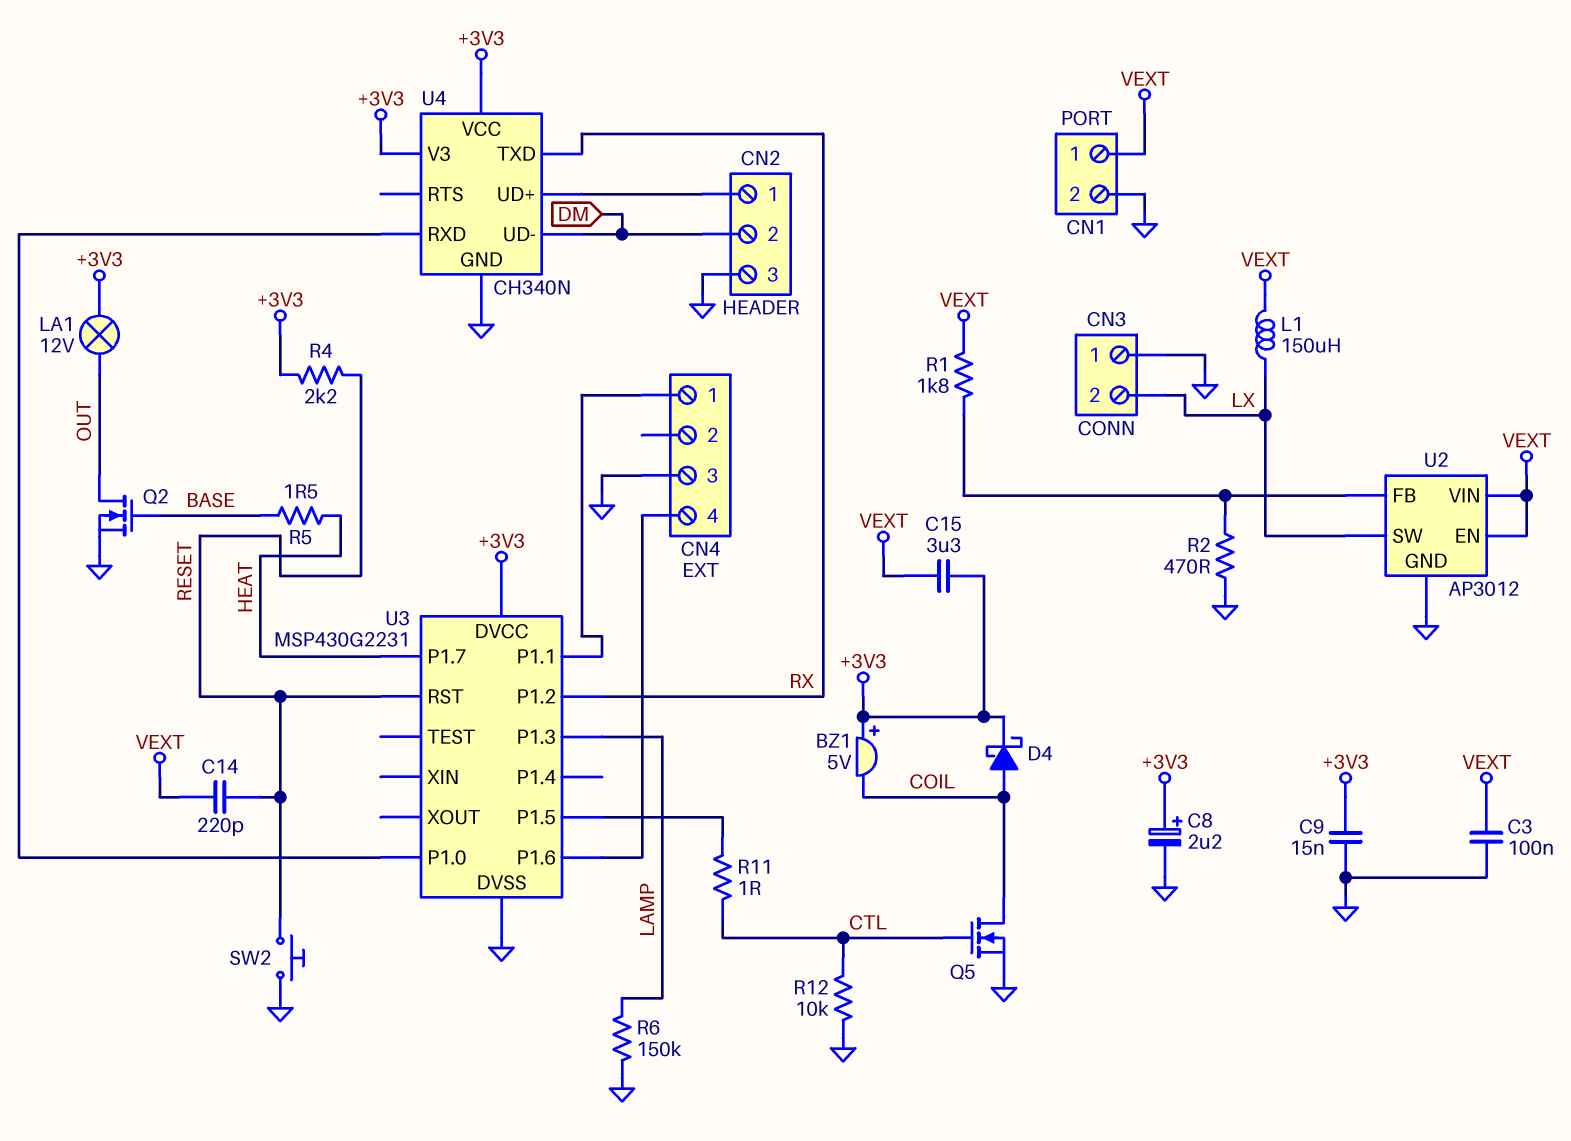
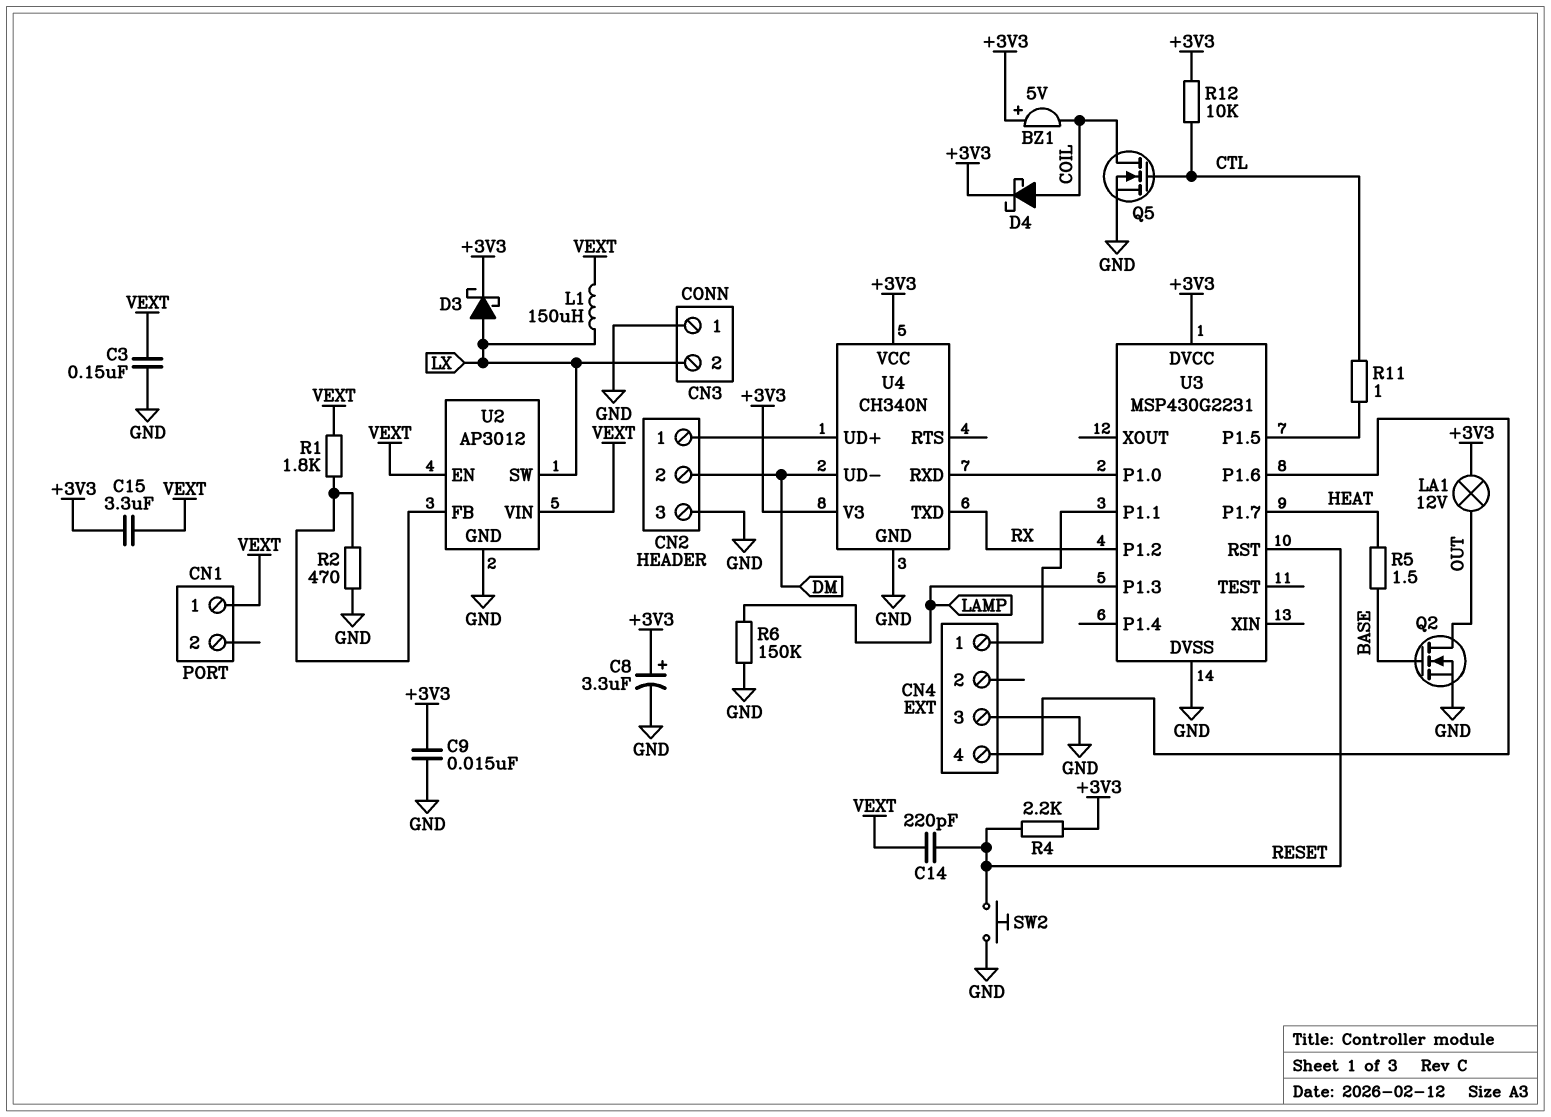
C3: 100nF (GND, VEXT) -> 150nF (GND, VEXT)
C8: 2.2uF (plus +3V3, minus GND) -> 3.3uF (plus +3V3, minus GND)
CN1 pin 2: GND -> none
D3: none -> schottky (A LX, K +3V3)
R12: 10k (CTL, GND) -> 10k (+3V3, CTL)

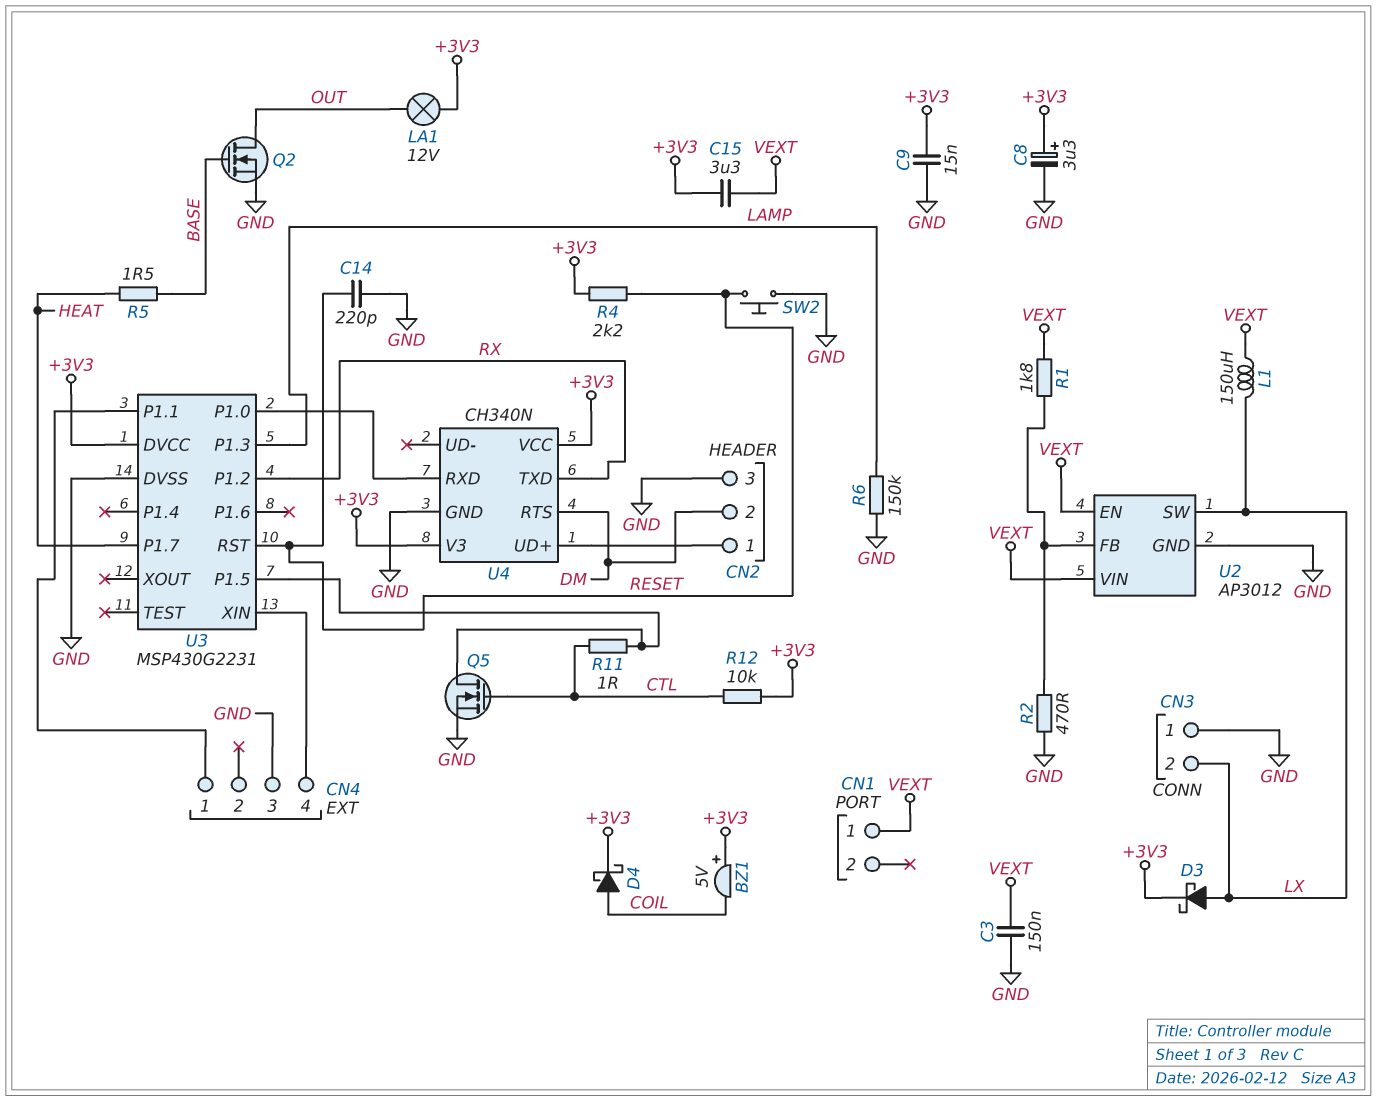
C14: 220pF (RESET, VEXT) -> 220pF (GND, RESET)
Q5: NMOS (G CTL, D COIL, S GND) -> NMOS (G CTL, D U3/P1.5, S GND)
U3 pin P1.6: CN4/4 -> none
U3 pin XIN: none -> CN4/4
U4 pin RTS: none -> DM
U4 pin UD-: DM -> none

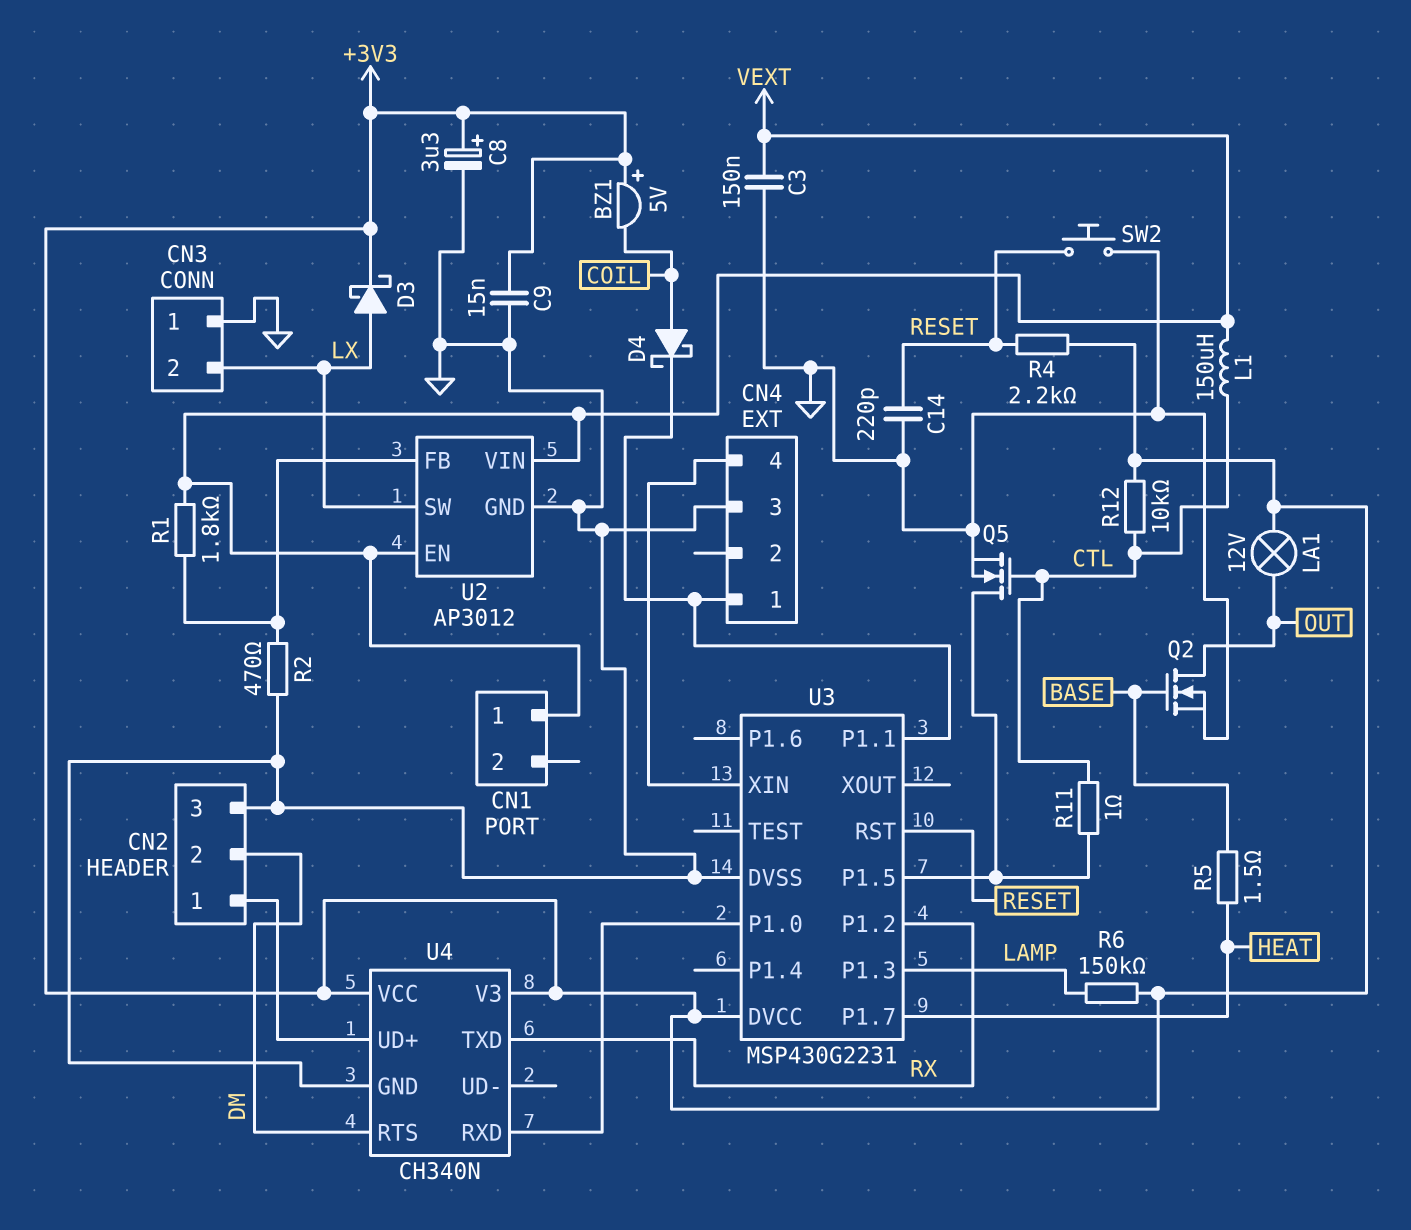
C15: 3.3uF (+3V3, VEXT) -> none
D4: schottky (A COIL, K +3V3) -> schottky (A COIL, K CN4/1)
L1: 150uH (LX, VEXT) -> 150uH (CTL, VEXT)
R6: 150k (GND, LAMP) -> 150k (+3V3, LAMP)

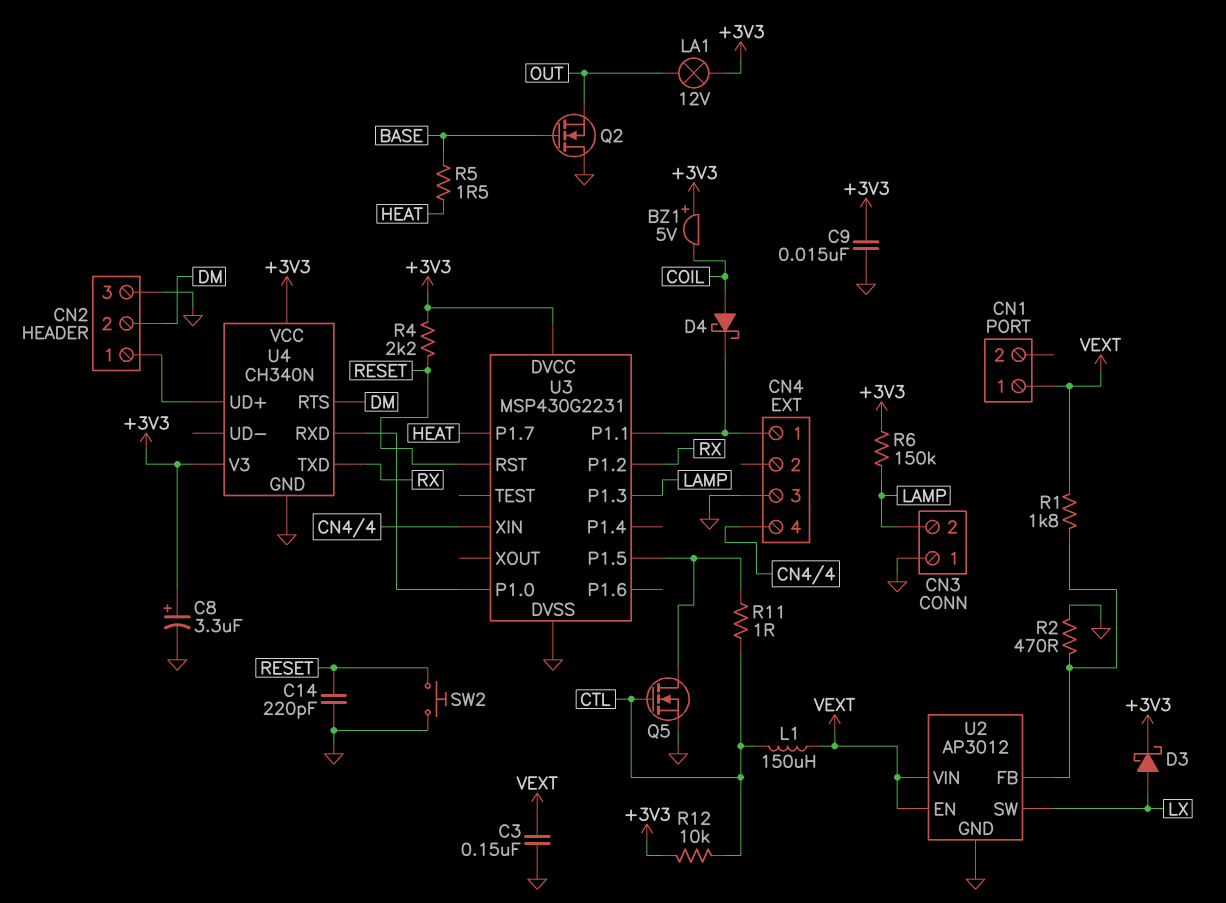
CN3 pin 2: LX -> LAMP
Q2: NMOS (G BASE, D OUT, S GND) -> NMOS (G BASE, D GND, S OUT)

